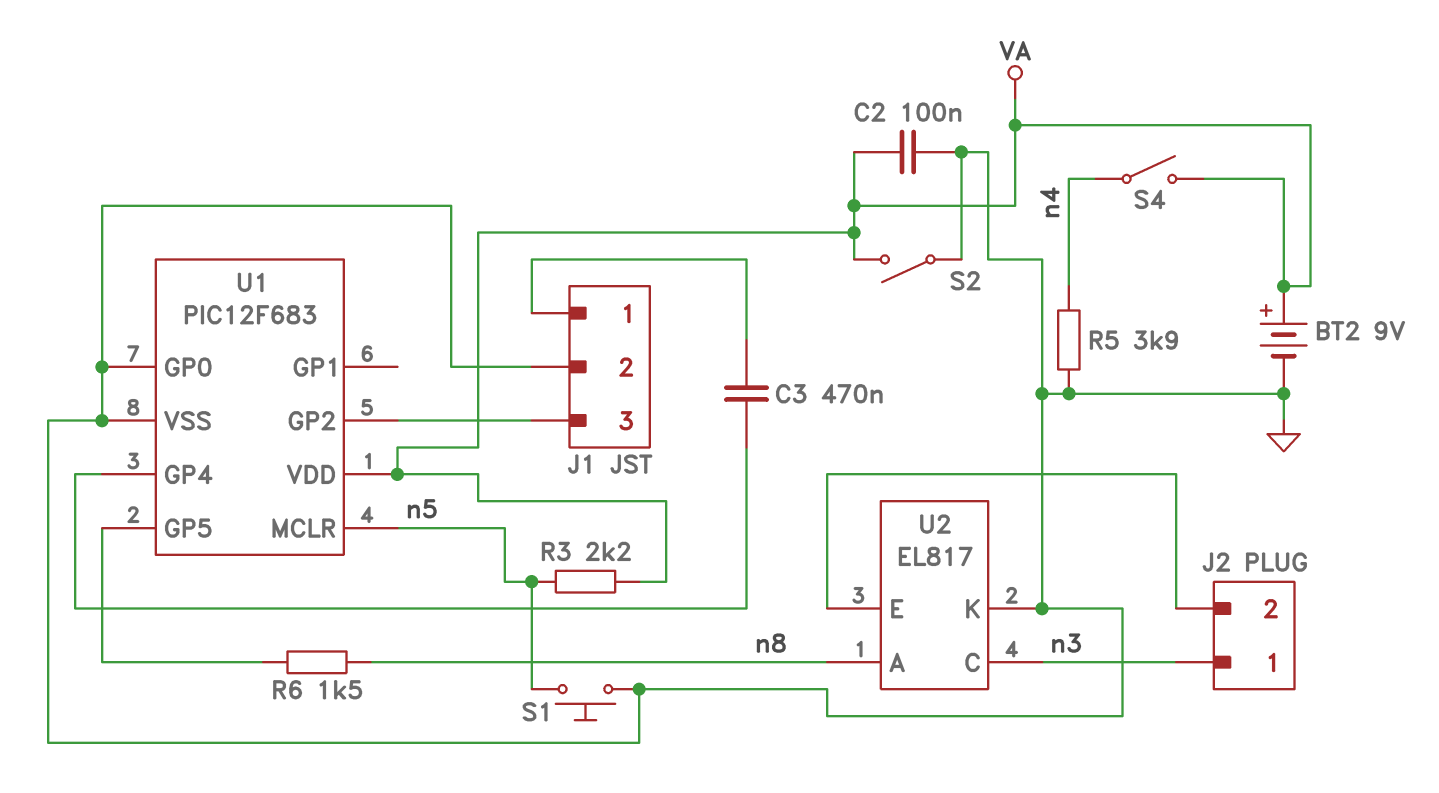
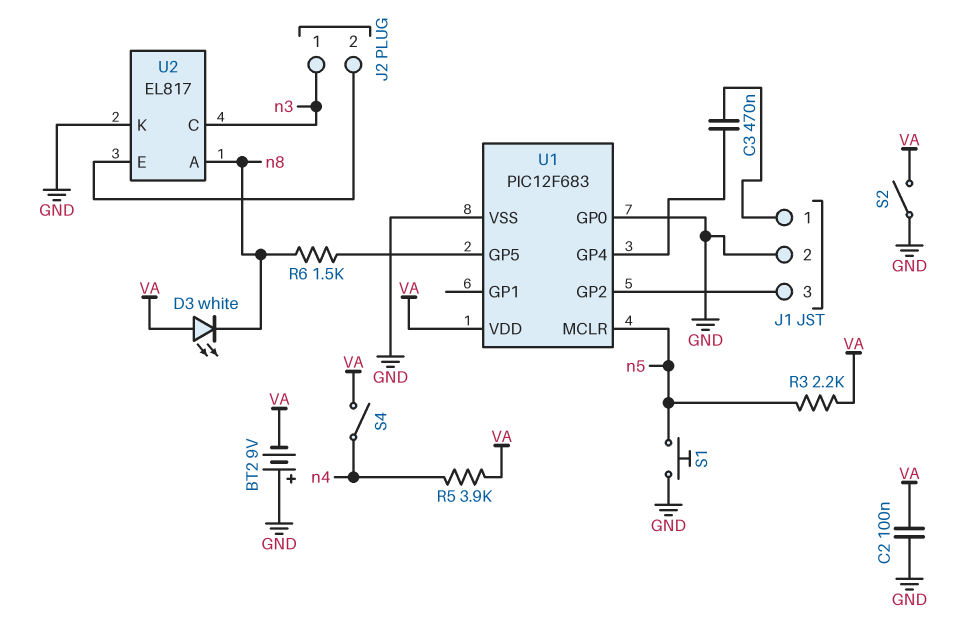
BT2: 9V (plus VA, minus GND) -> 9V (plus GND, minus VA)
D3: none -> LED white (A VA, K n8)
R5: 3.9k (GND, n4) -> 3.9k (VA, n4)

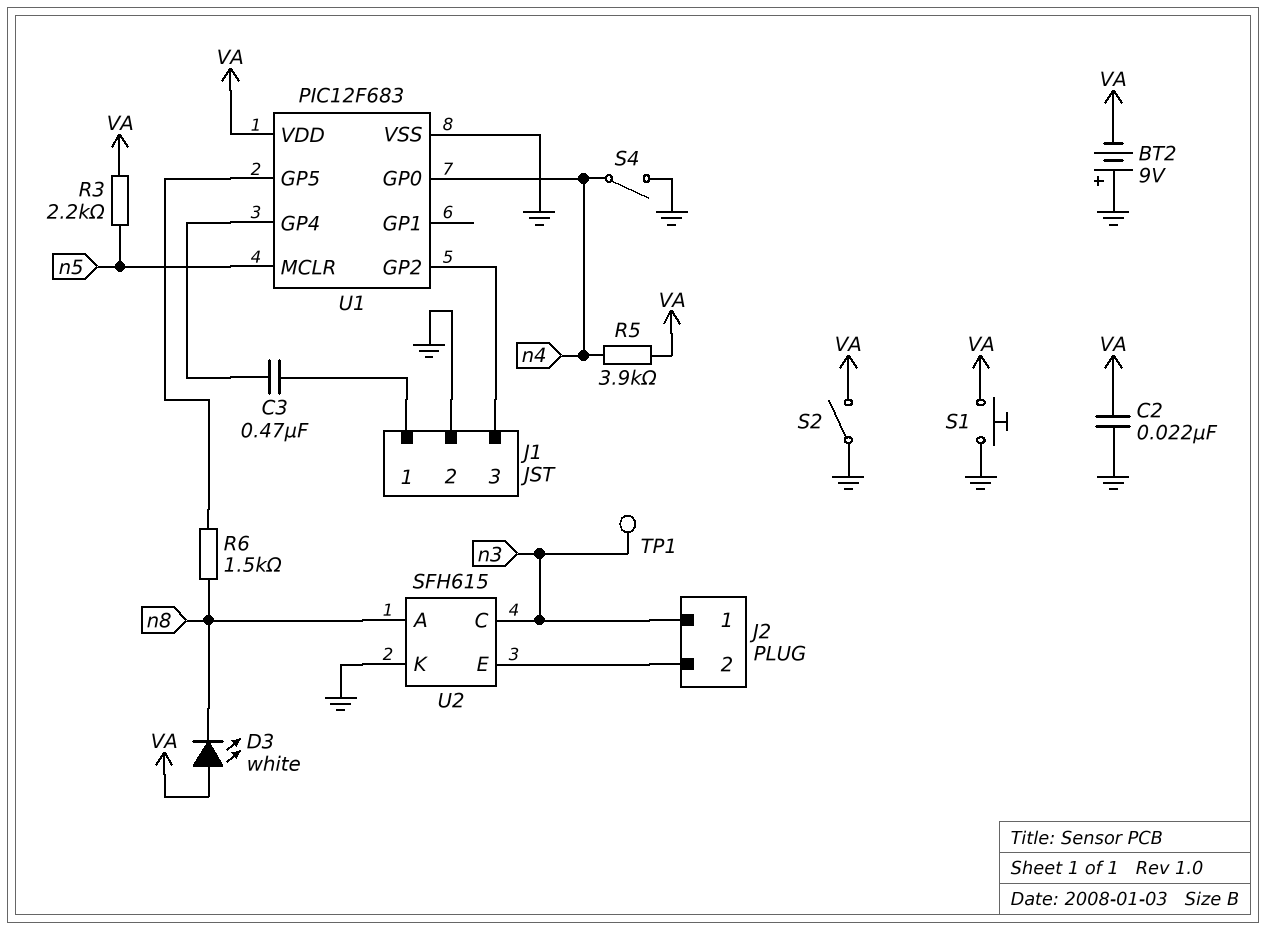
C2: 100nF (GND, VA) -> 22nF (GND, VA)
S1: button (GND, n5) -> button (GND, VA)
S4: switch (VA, n4) -> switch (GND, n4)
TP1: none -> test point (n3)
U1 pin GP0: GND -> n4
U2: EL817 -> SFH615

